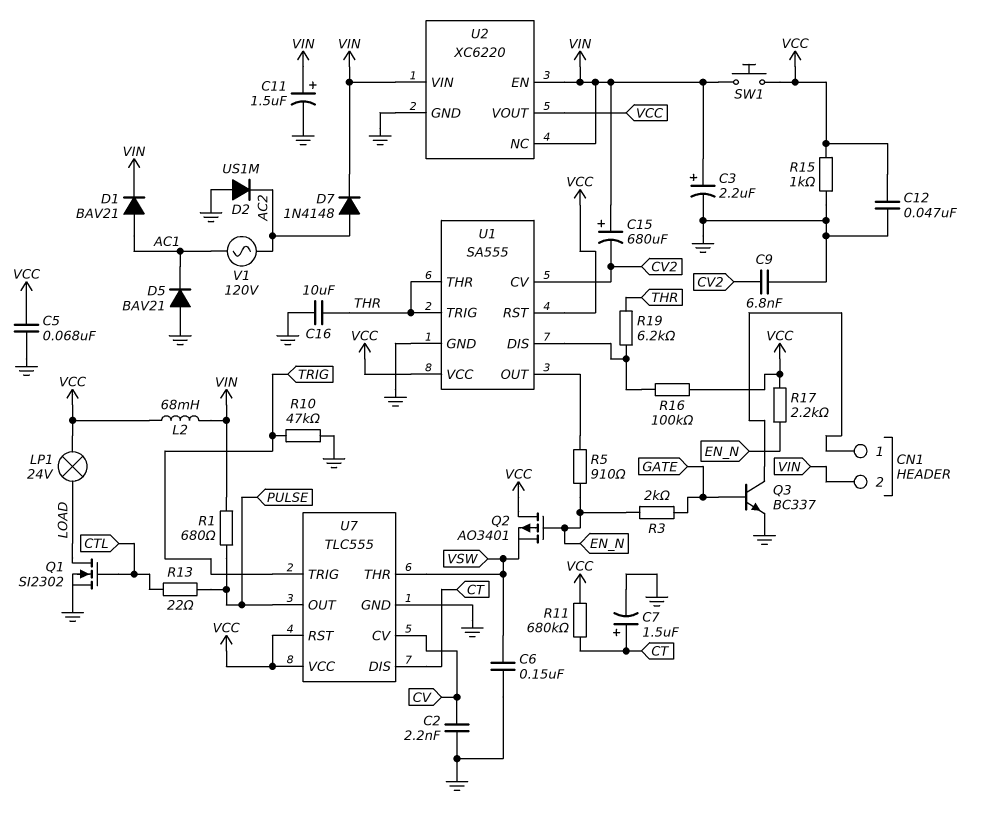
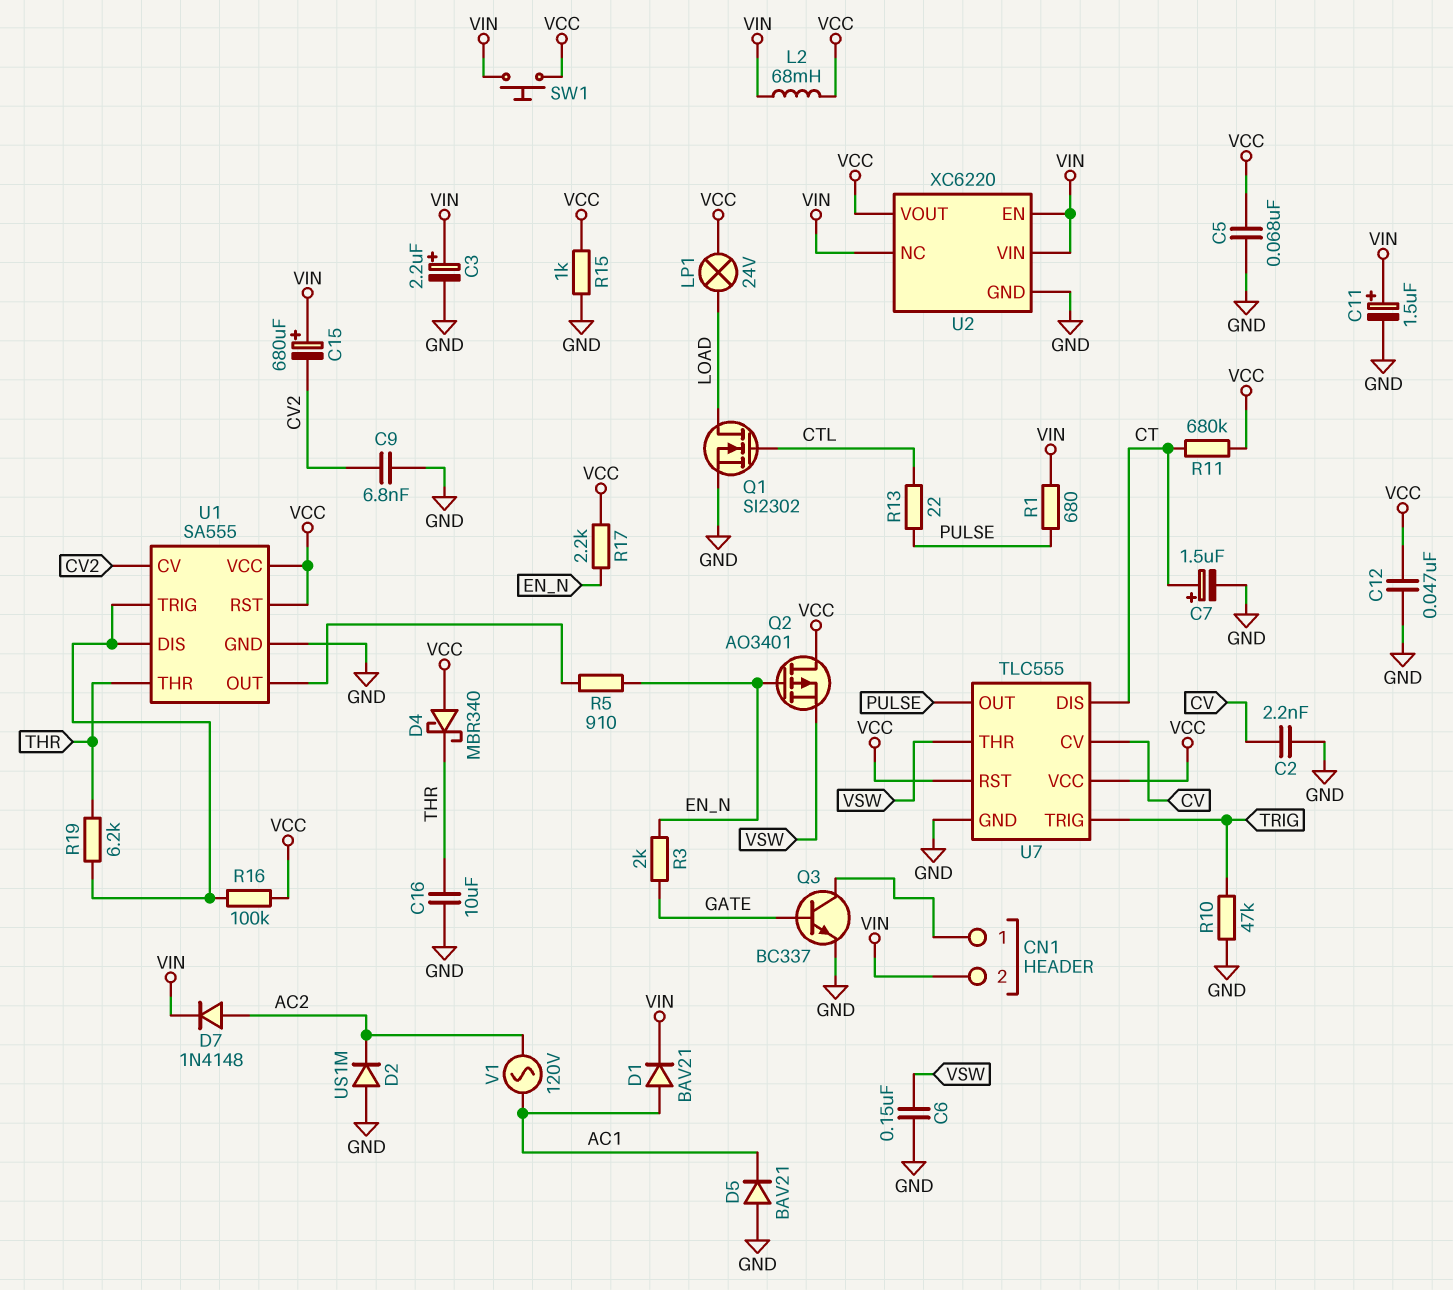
D4: none -> schottky MBR340 (A VCC, K THR)
U1 pin TRIG: THR -> U1/DIS

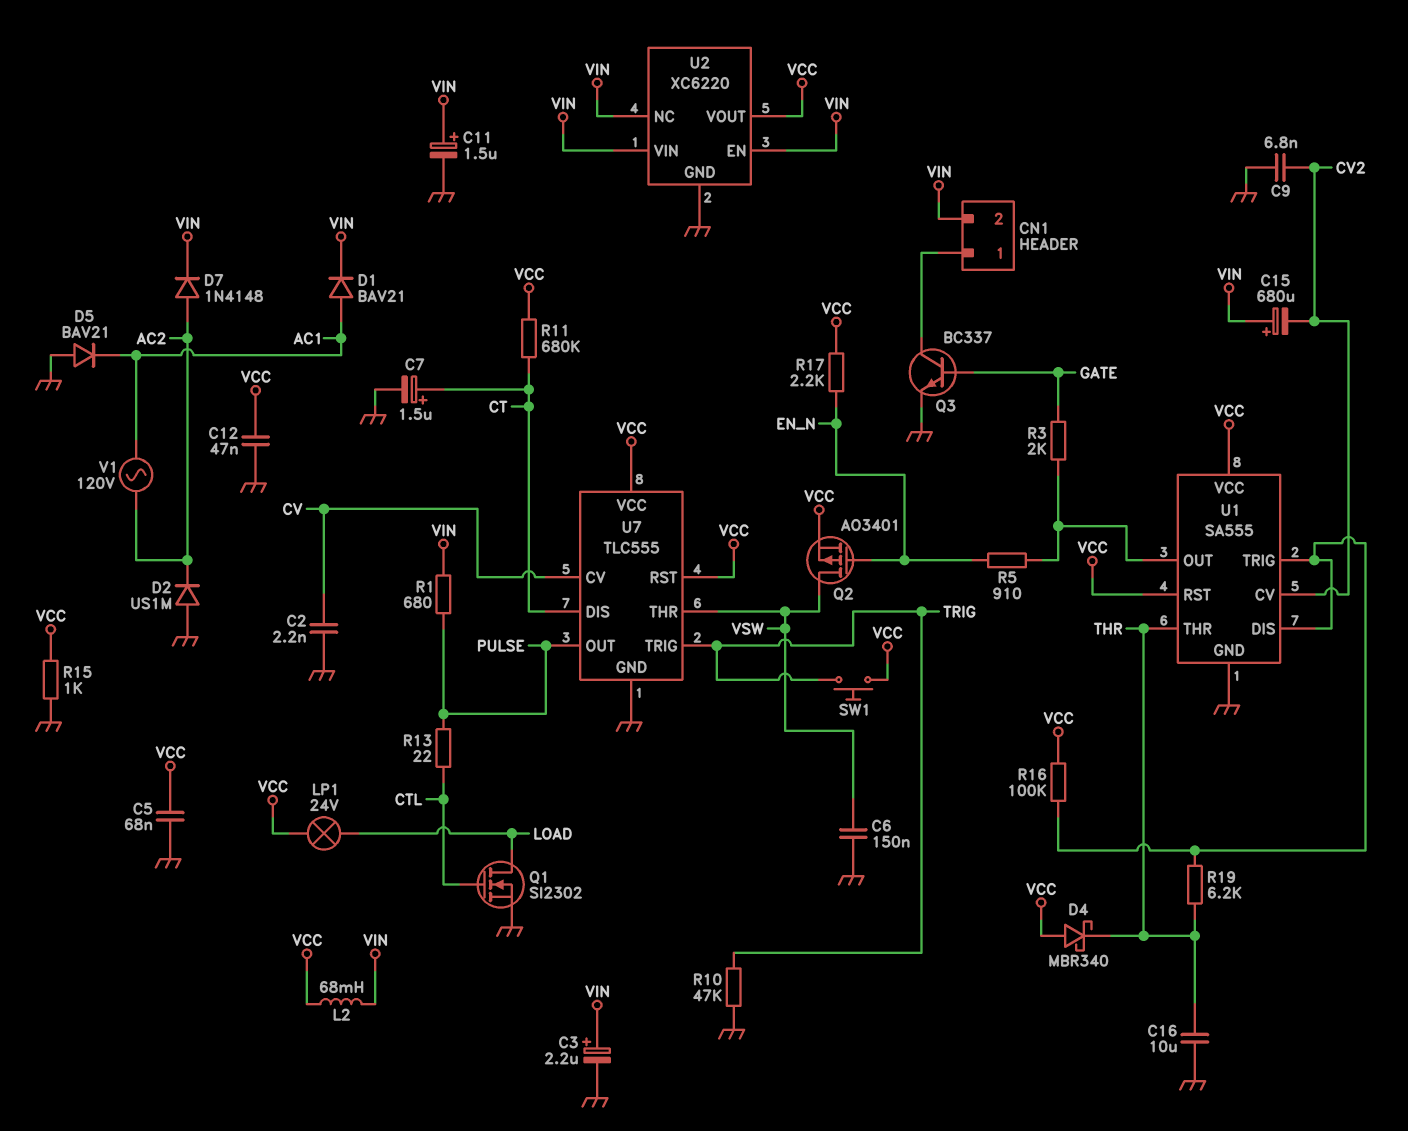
Q2: PMOS AO3401 (G EN_N, D VCC, S VSW) -> PMOS AO3401 (G EN_N, D VSW, S VCC)
R3: 2k (EN_N, GATE) -> 2k (GATE, U1/OUT)
SW1: button (VCC, VIN) -> button (TRIG, VCC)

